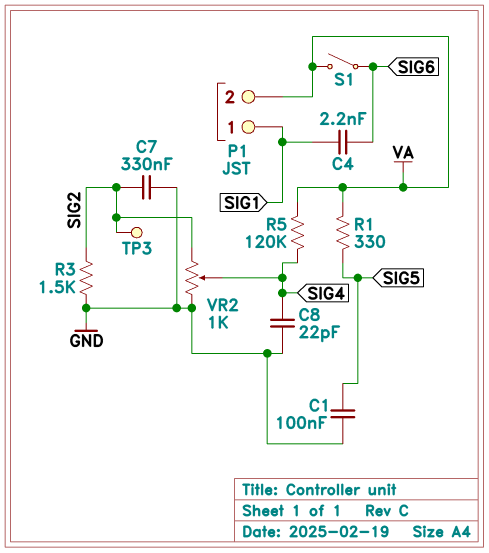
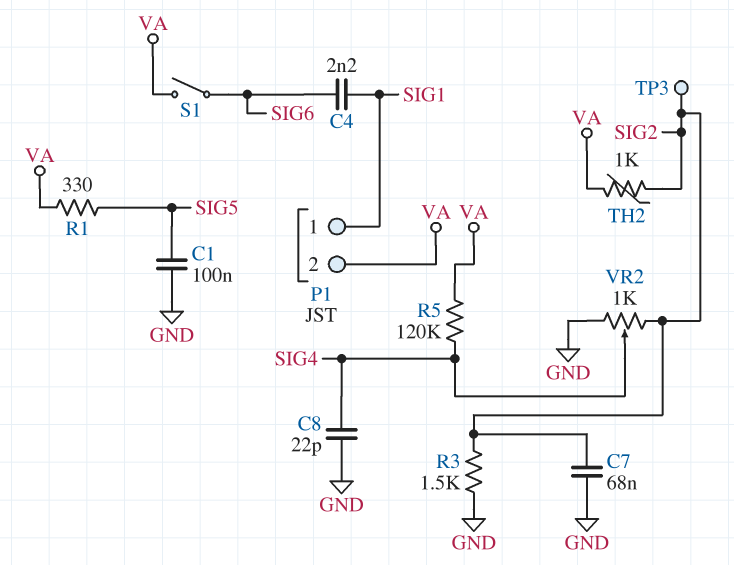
C7: 330nF (GND, SIG2) -> 68nF (GND, SIG2)
TH2: none -> 1k (SIG2, VA)

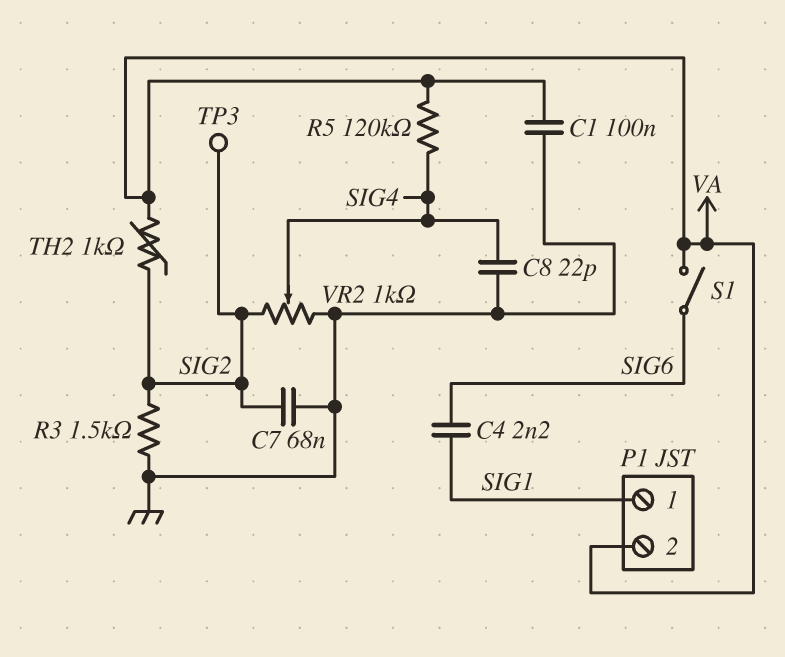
C1: 100nF (GND, SIG5) -> 100nF (GND, VA)
R1: 330 (SIG5, VA) -> none

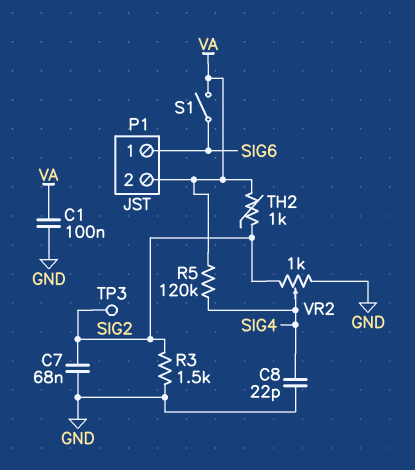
C4: 2.2nF (SIG1, SIG6) -> none
P1 pin 1: SIG1 -> SIG6

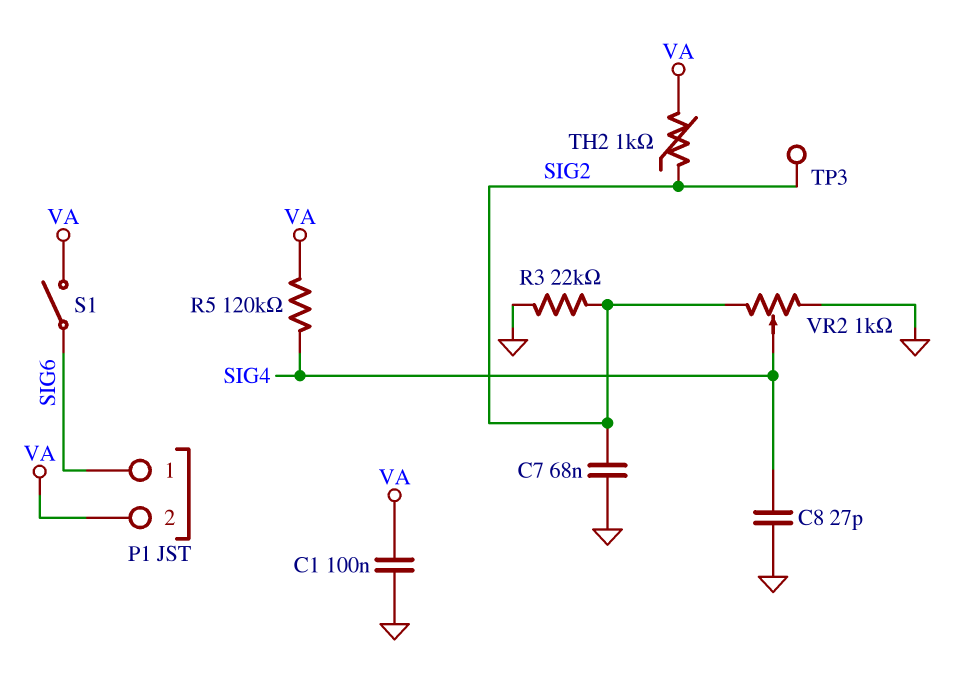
C8: 22pF (GND, SIG4) -> 27pF (GND, SIG4)
R3: 1.5k (GND, SIG2) -> 22k (GND, SIG2)

